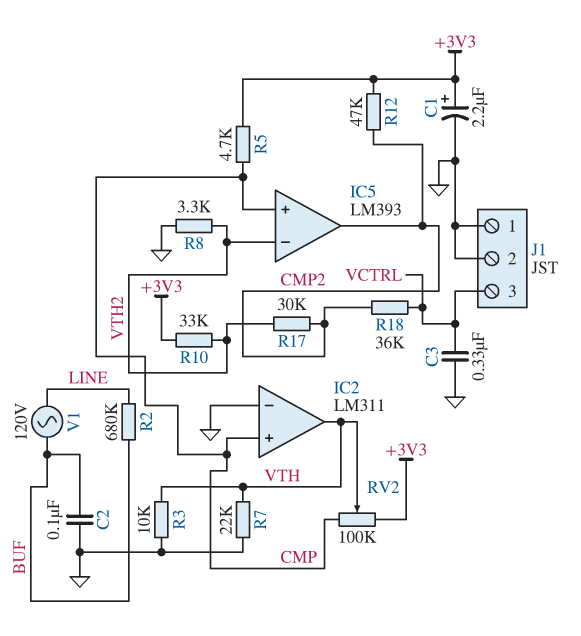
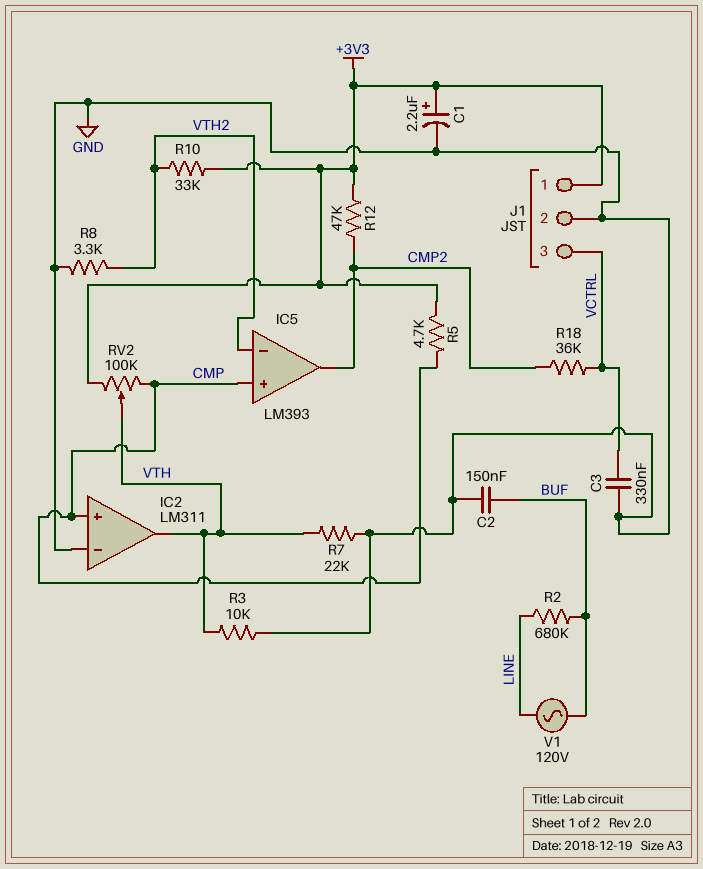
C2: 100nF (BUF, GND) -> 150nF (BUF, GND)
J1 pin 1: GND -> +3V3
R17: 30k (CMP2, VTH2) -> none

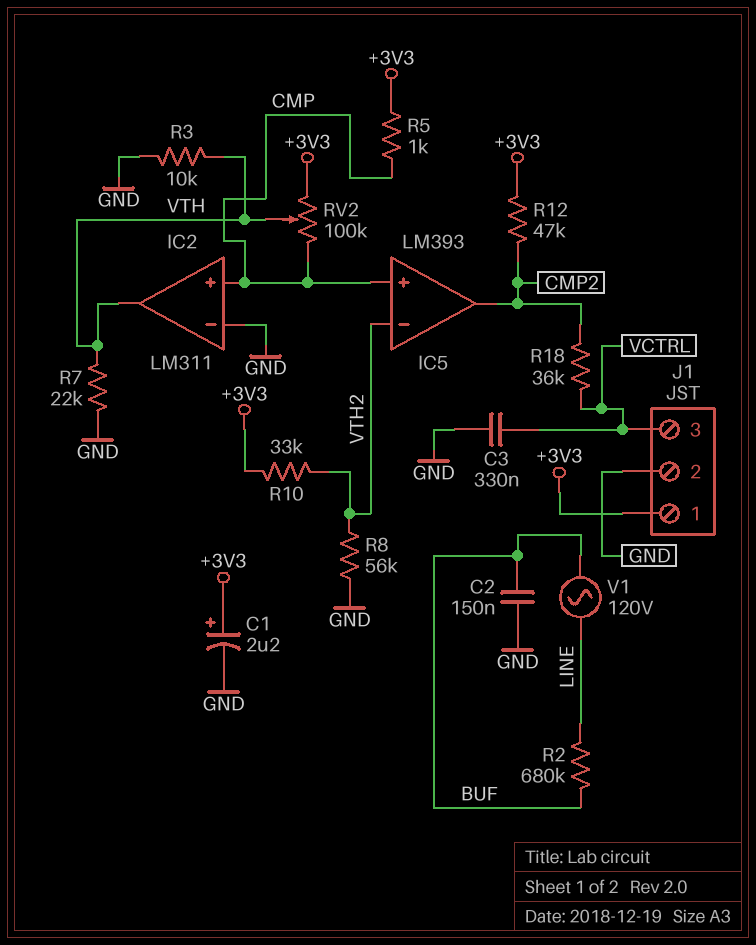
R5: 4.7k (+3V3, CMP) -> 1k (+3V3, CMP)
R8: 3.3k (GND, VTH2) -> 56k (GND, VTH2)

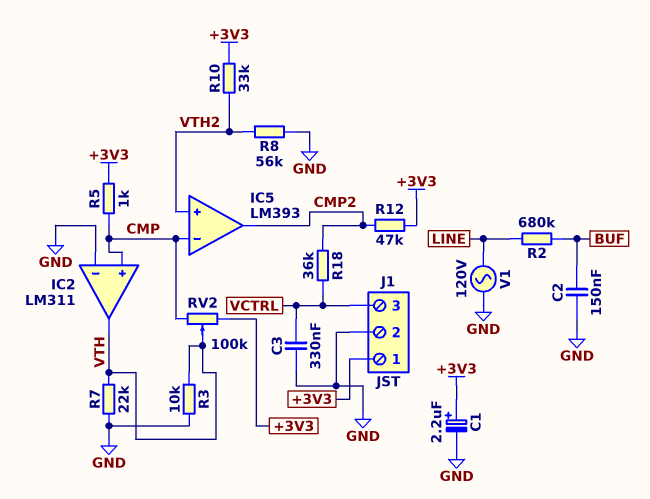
IC5 pin in+: CMP -> VTH2
IC5 pin in-: VTH2 -> CMP
V1: AC 120V (BUF, LINE) -> AC 120V (GND, LINE)

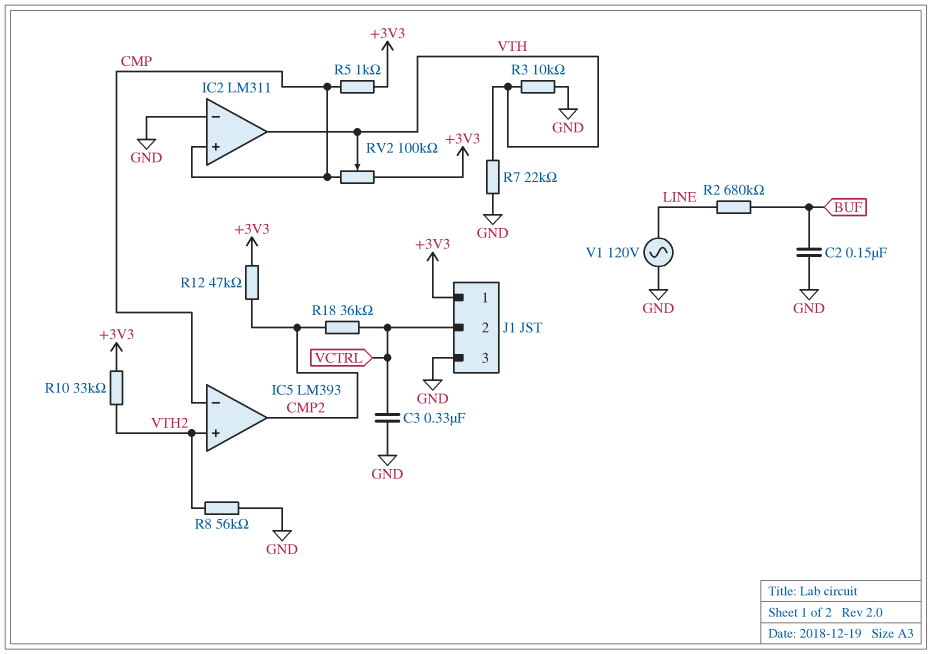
C1: 2.2uF (plus +3V3, minus GND) -> none
J1 pin 2: GND -> VCTRL
J1 pin 3: VCTRL -> GND

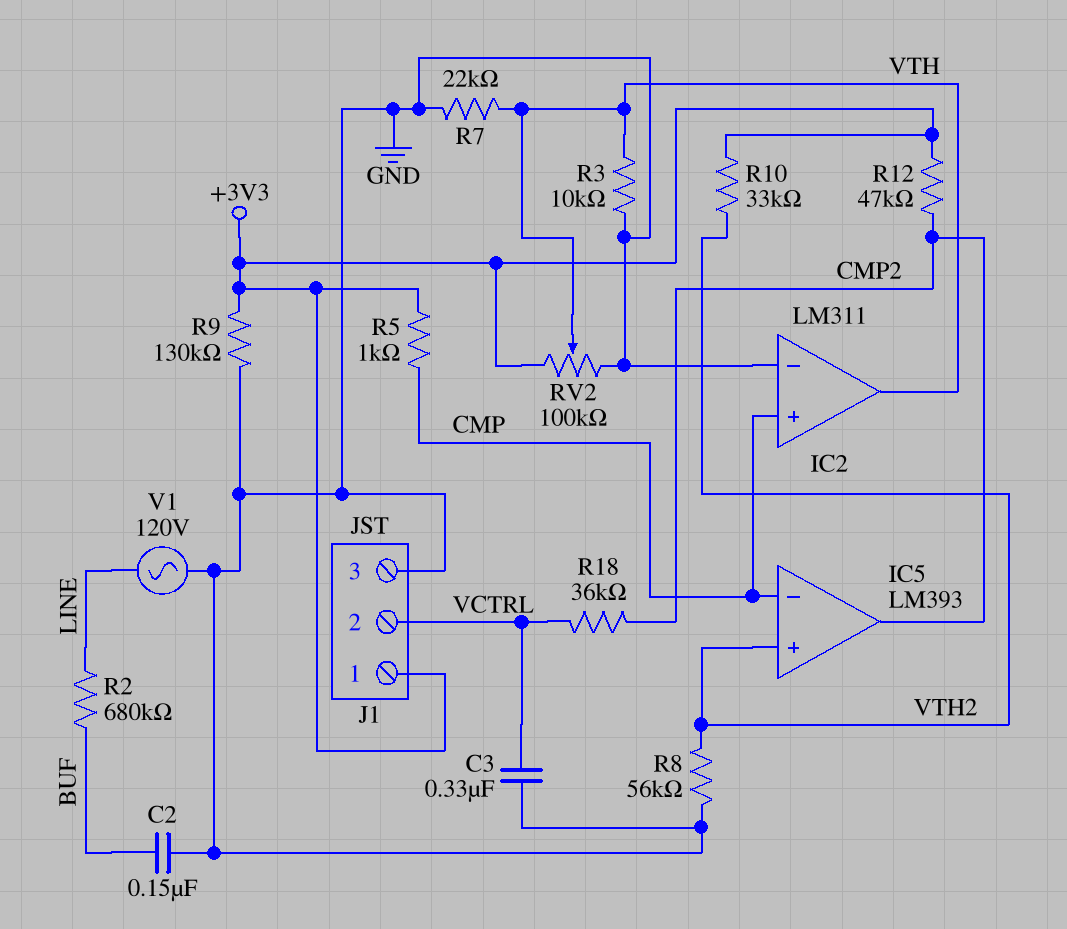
R9: none -> 130k (+3V3, GND)
RV2: 100k (+3V3, CMP, wiper VTH) -> 100k (+3V3, GND, wiper VTH)

